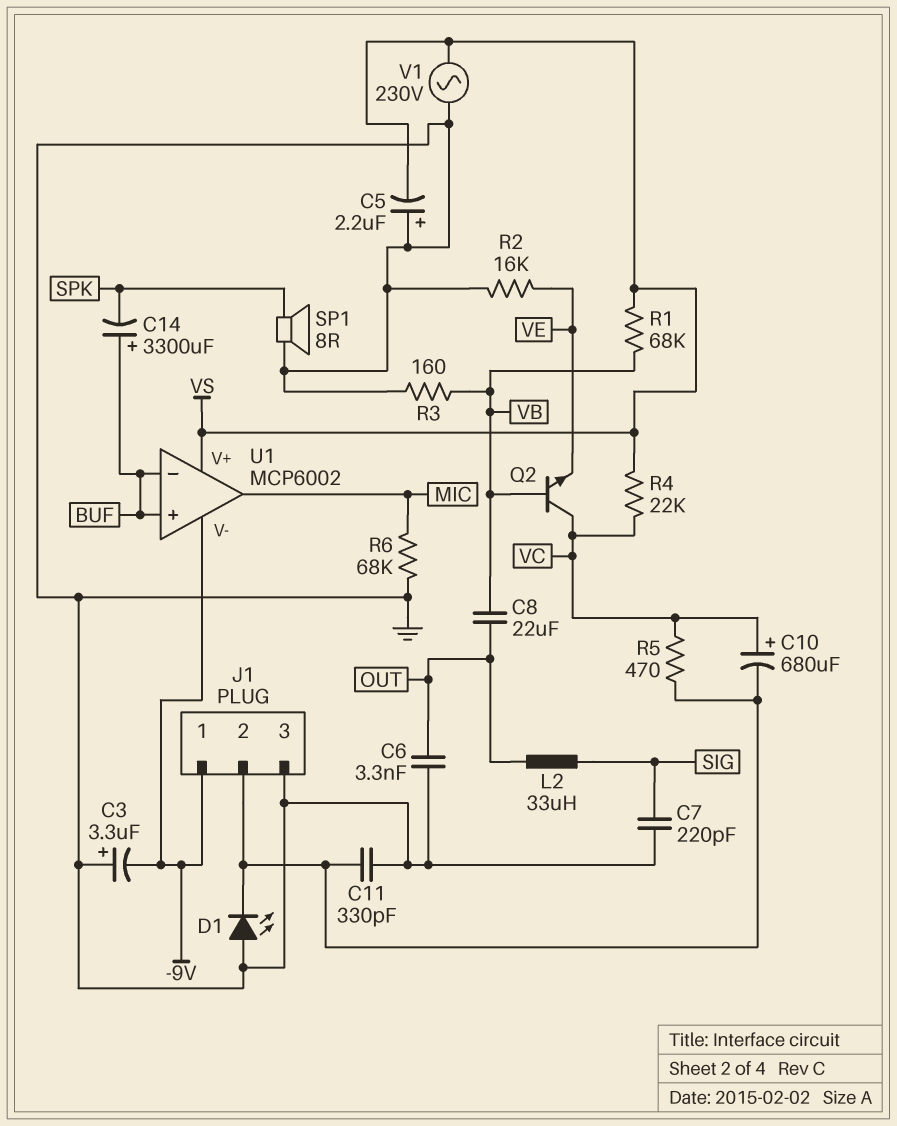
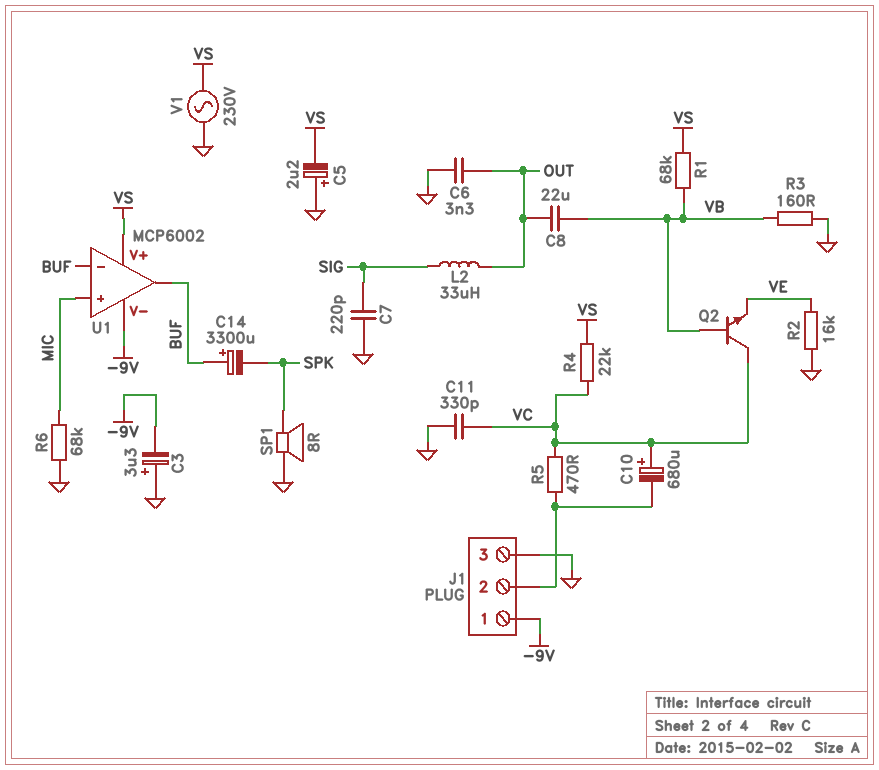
C11: 330pF (GND, J1/2) -> 330pF (GND, VC)
D1: LED (A GND, K J1/2) -> none
U1 pin in+: BUF -> MIC
U1 pin out: MIC -> BUF

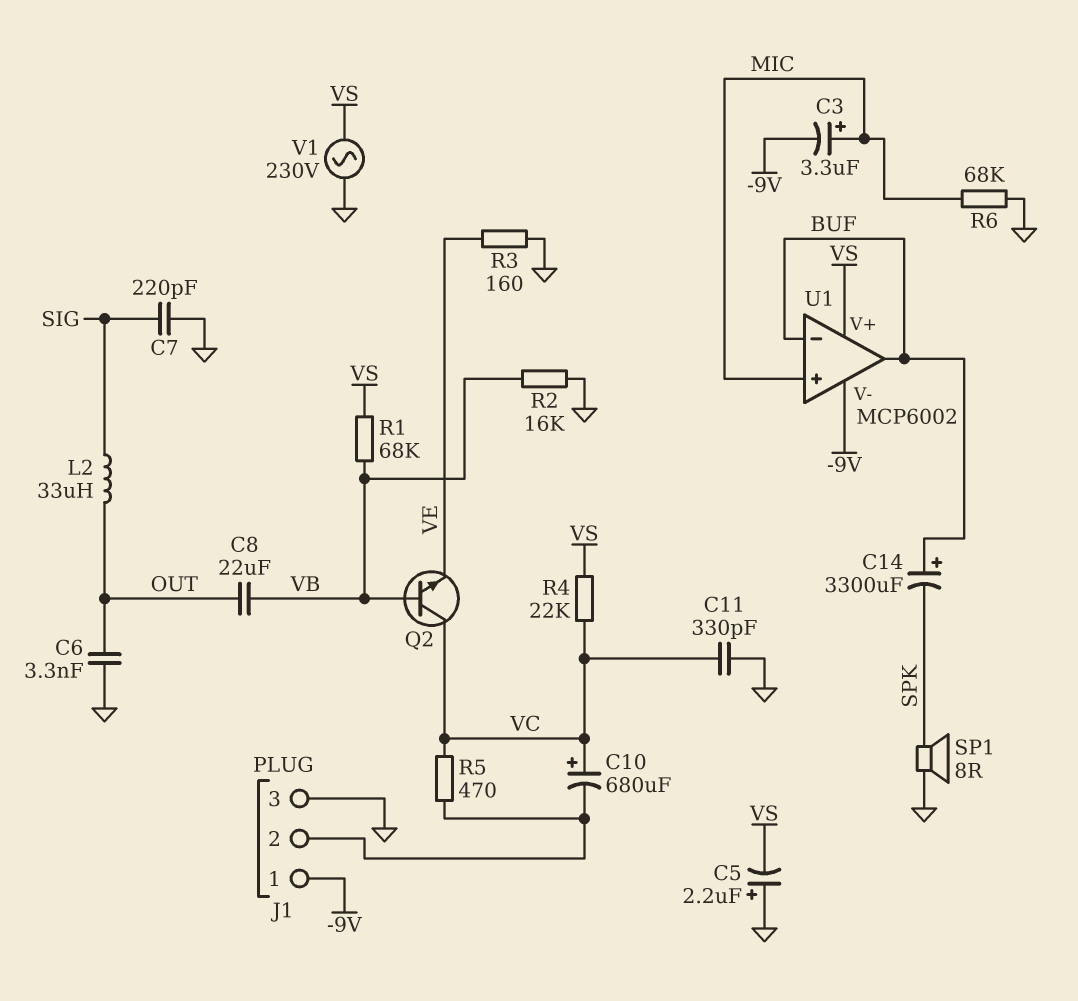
C3: 3.3uF (plus GND, minus -9V) -> 3.3uF (plus MIC, minus -9V)
R2: 16k (GND, VE) -> 16k (GND, VB)
R3: 160 (GND, VB) -> 160 (GND, VE)

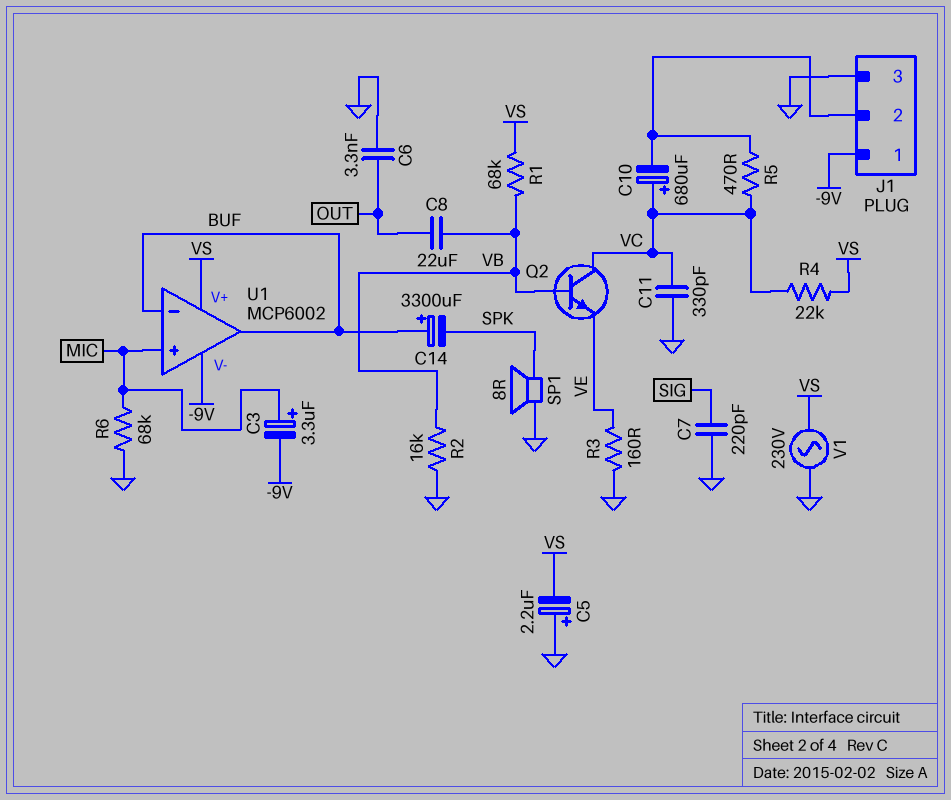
L2: 33uH (OUT, SIG) -> none

